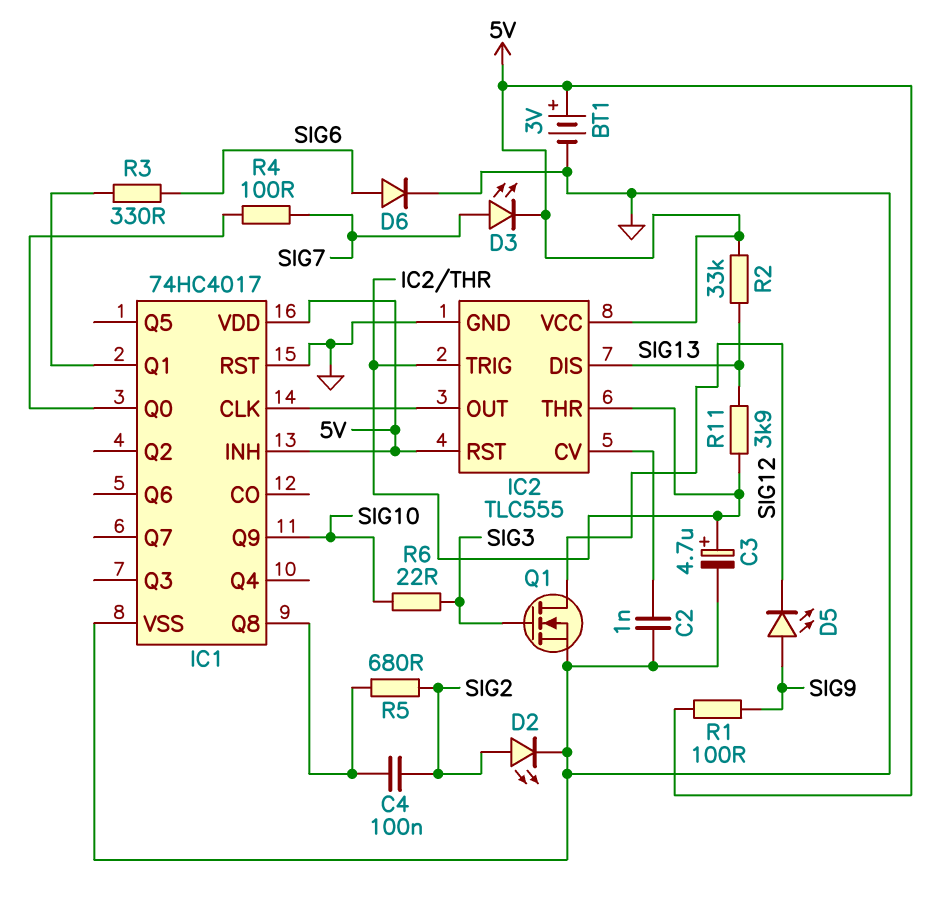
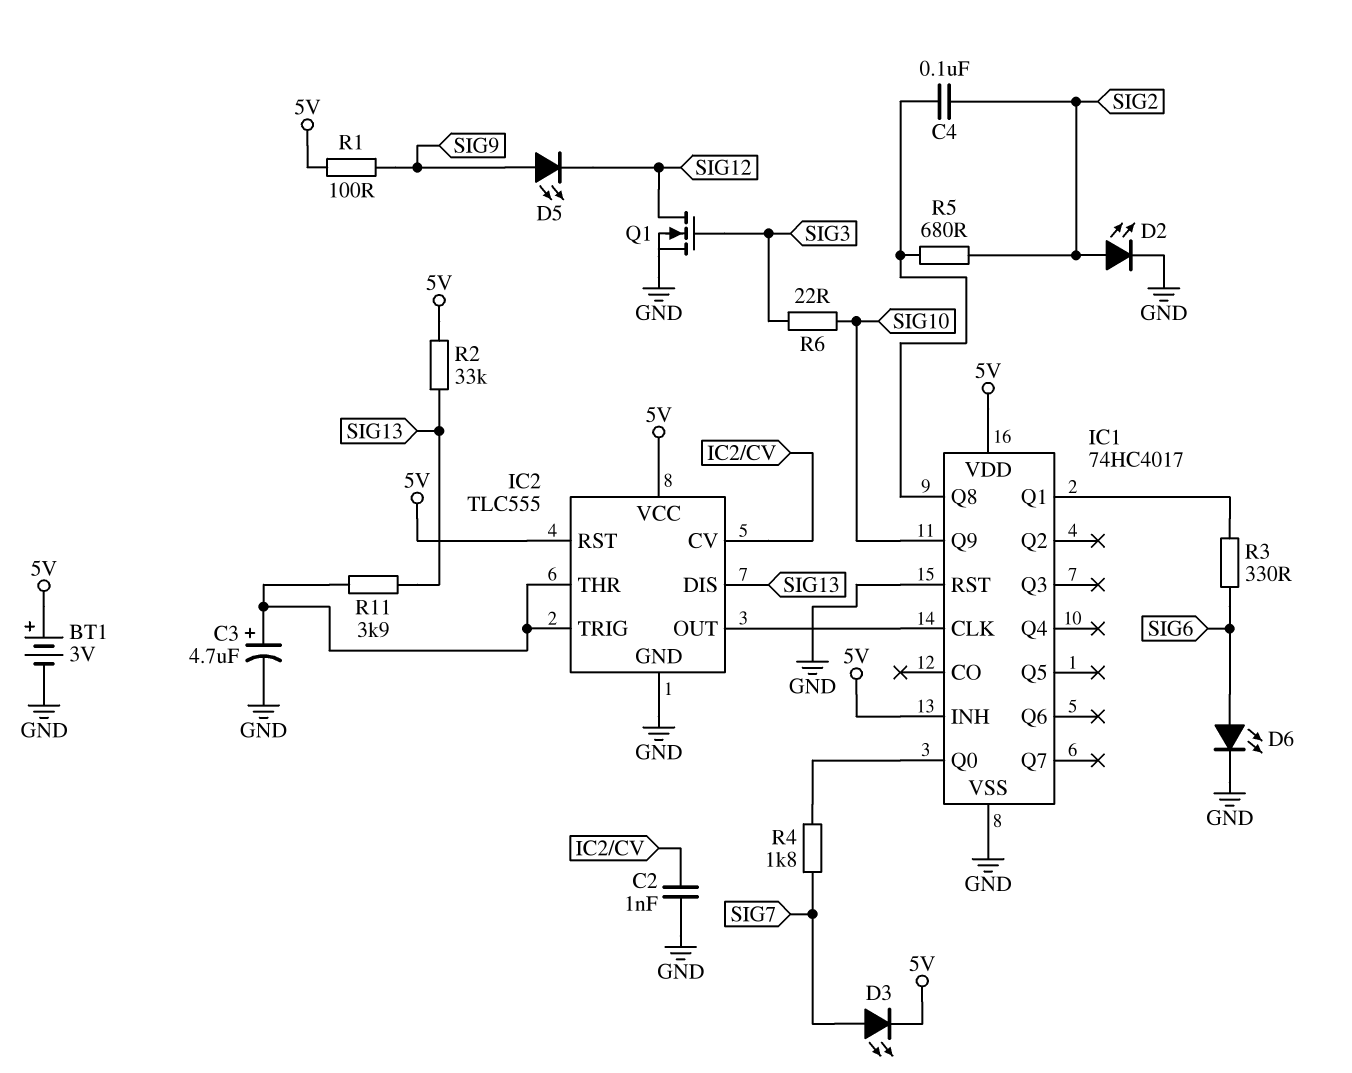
D6: diode (A SIG6, K GND) -> LED (A SIG6, K GND)
R4: 100 (IC1/Q0, SIG7) -> 1.8k (IC1/Q0, SIG7)

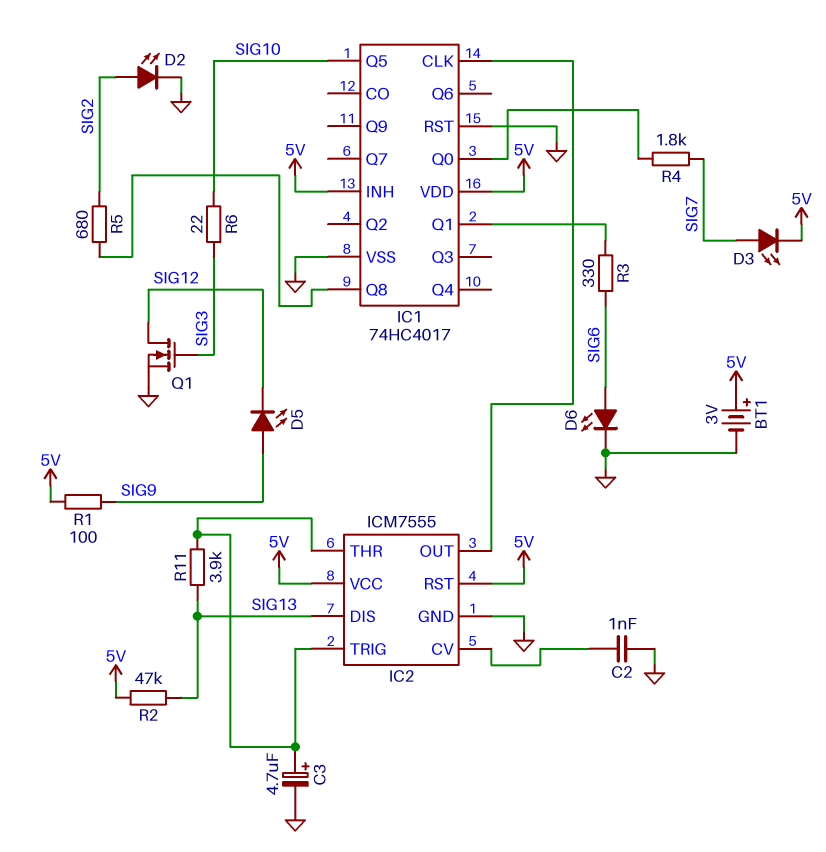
C4: 100nF (IC1/Q8, SIG2) -> none
IC1 pin Q5: none -> SIG10
IC1 pin Q9: SIG10 -> none
IC2: TLC555 -> ICM7555
R2: 33k (5V, SIG13) -> 47k (5V, SIG13)

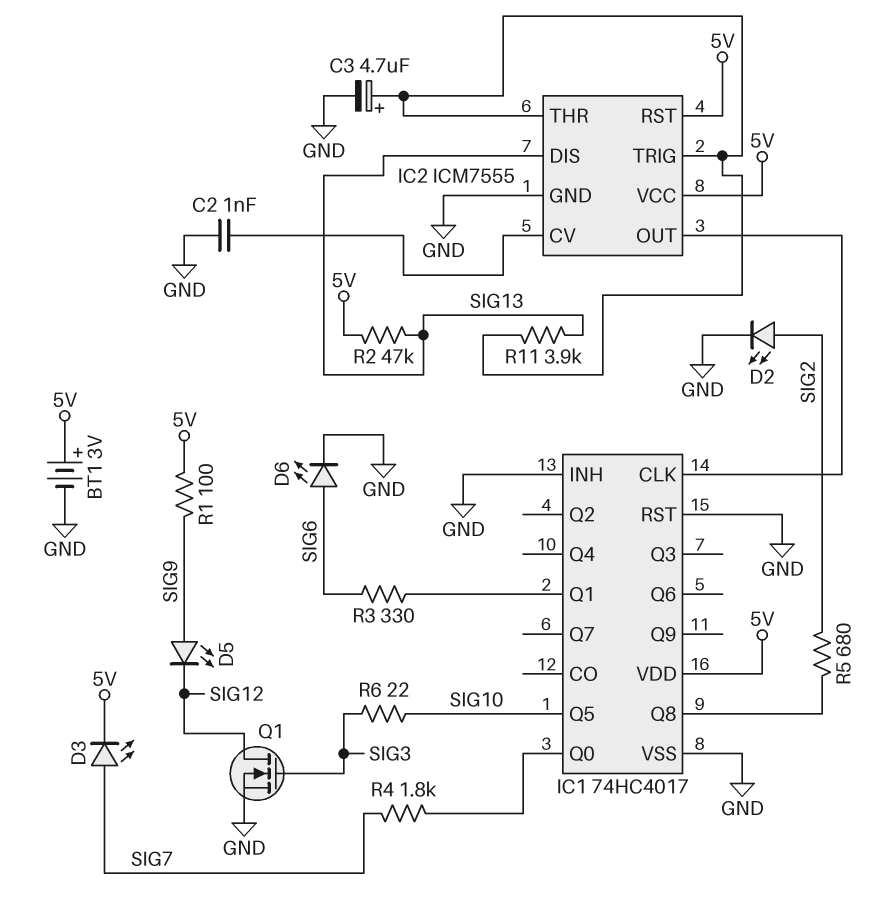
IC1 pin INH: 5V -> GND

